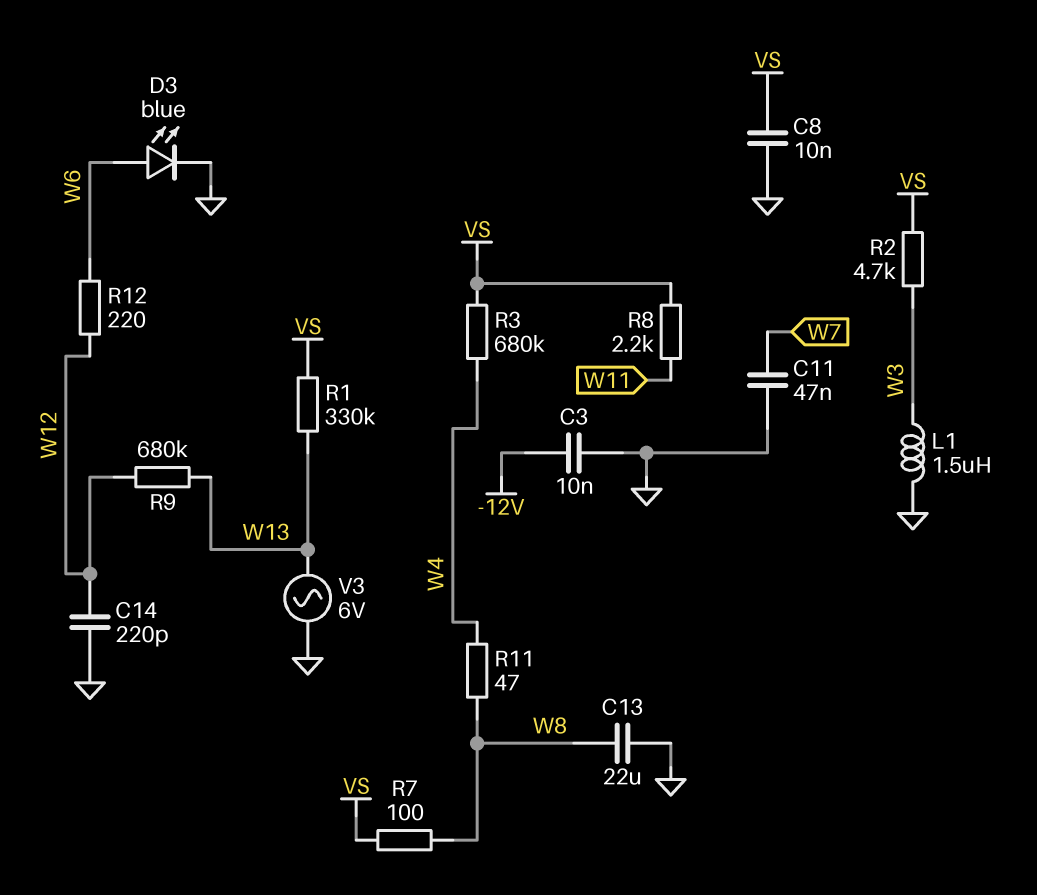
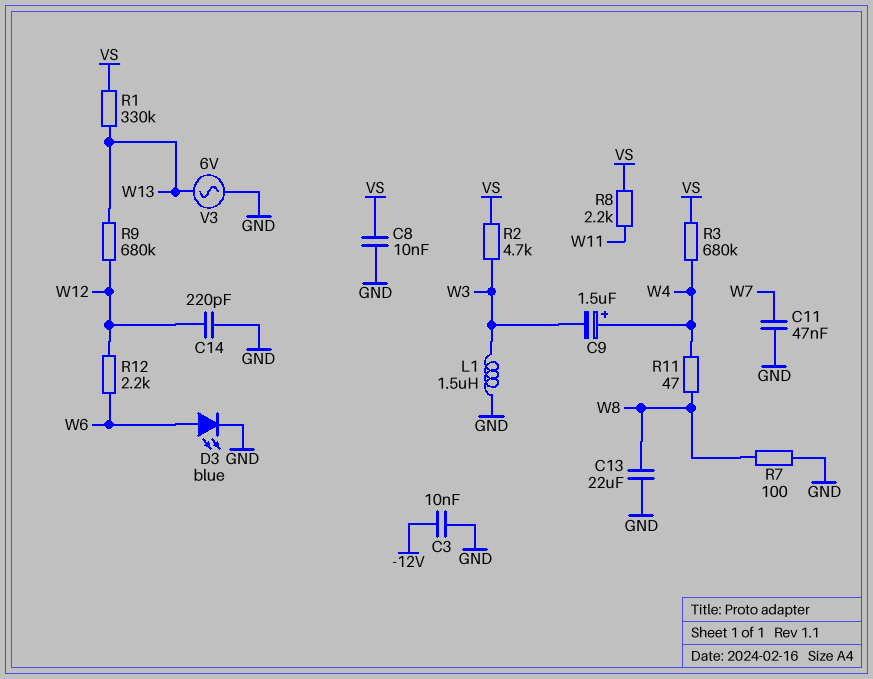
C9: none -> 1.5uF (plus W4, minus W3)
R7: 100 (VS, W8) -> 100 (GND, W8)
R12: 220 (W6, W12) -> 2.2k (W6, W12)

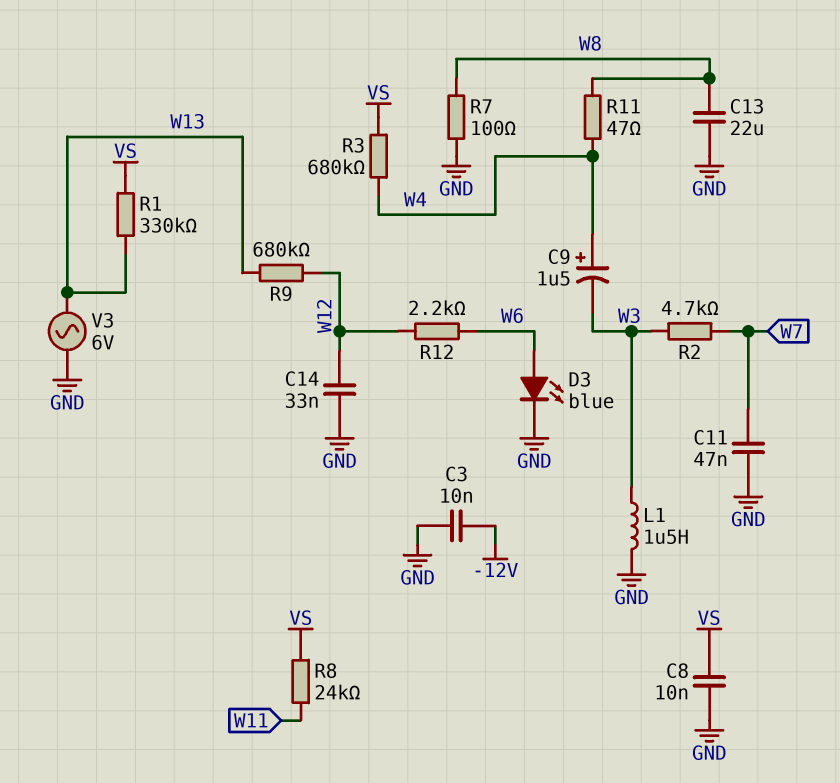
C14: 220pF (GND, W12) -> 33nF (GND, W12)
R2: 4.7k (VS, W3) -> 4.7k (W3, W7)
R8: 2.2k (VS, W11) -> 24k (VS, W11)

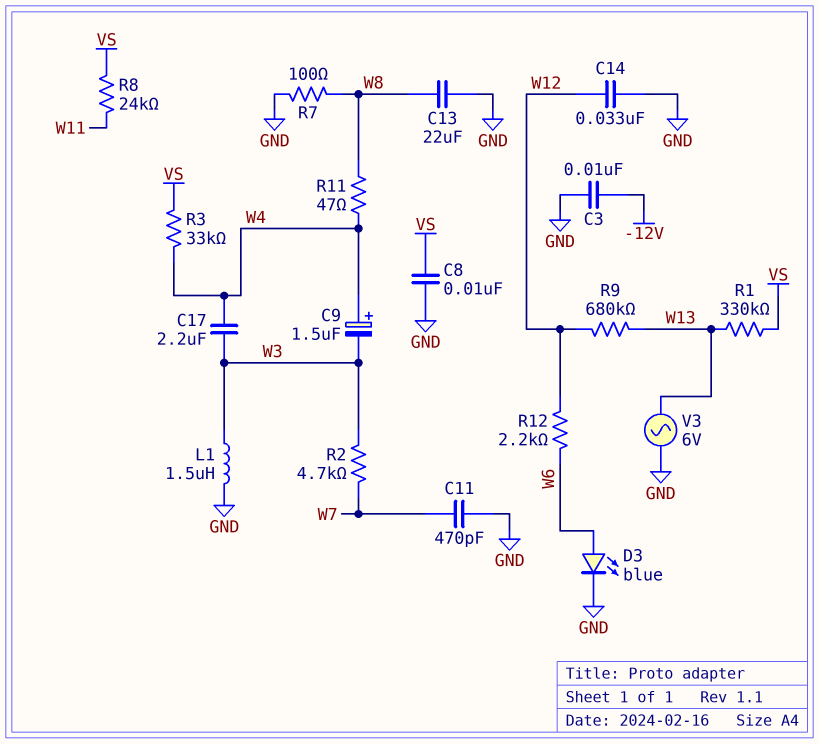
C11: 47nF (GND, W7) -> 470pF (GND, W7)
C17: none -> 2.2uF (W3, W4)
R3: 680k (VS, W4) -> 33k (VS, W4)

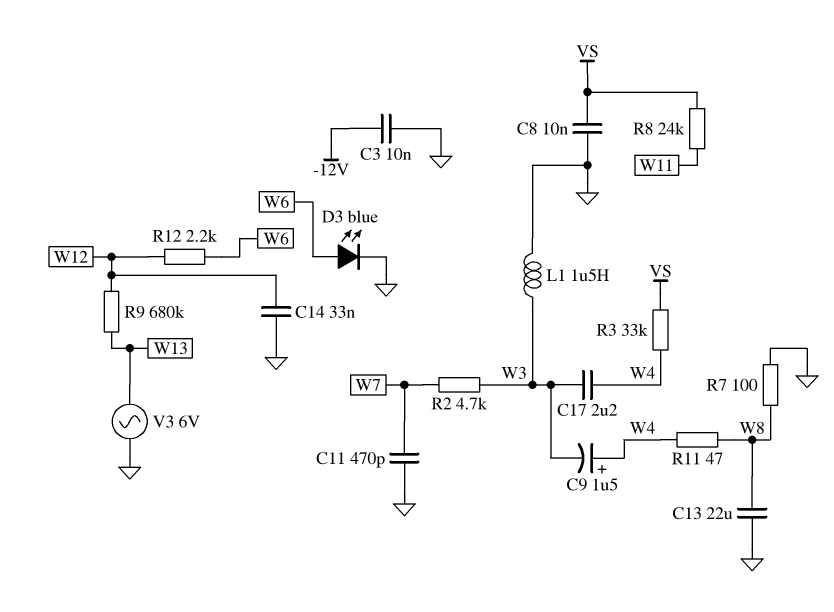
R1: 330k (VS, W13) -> none

